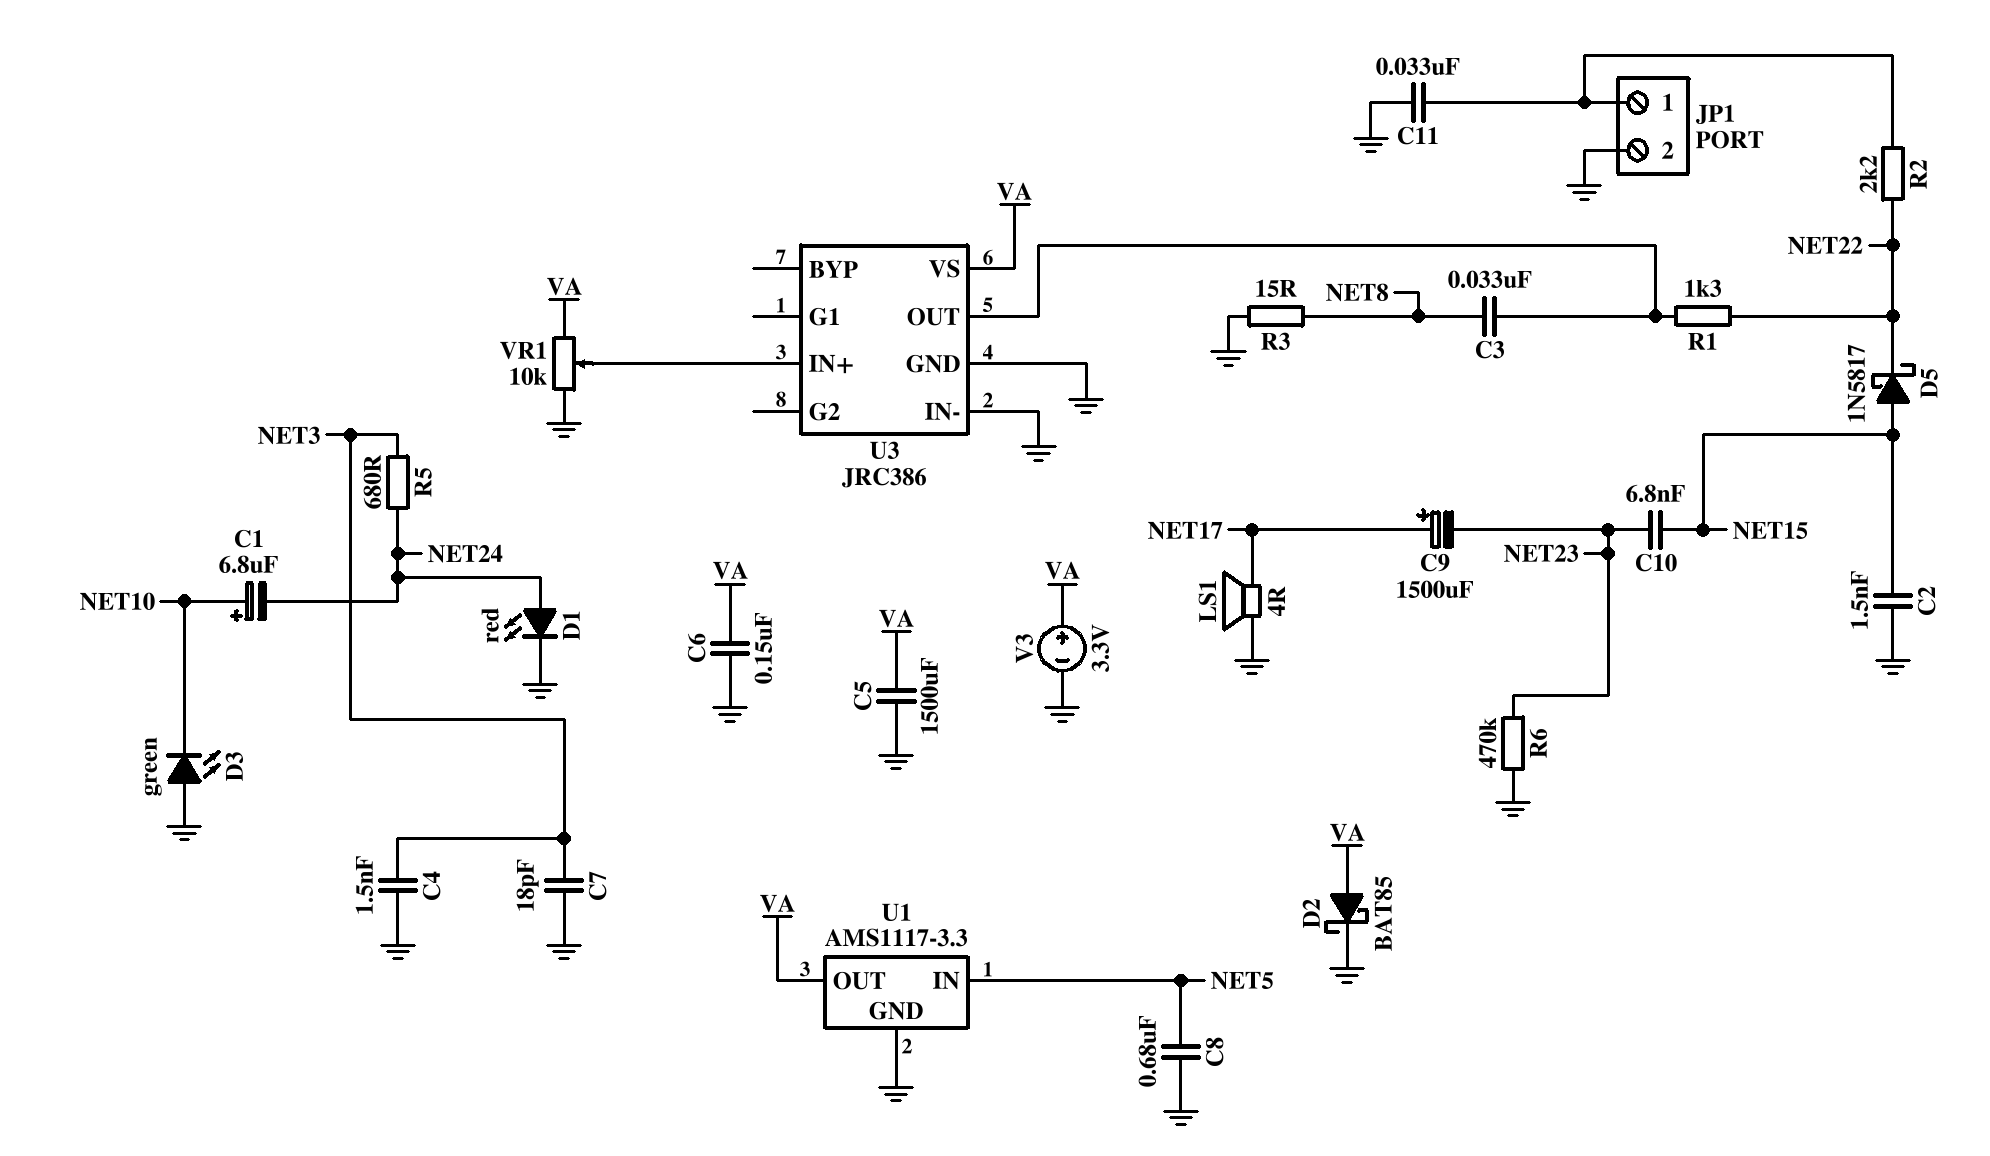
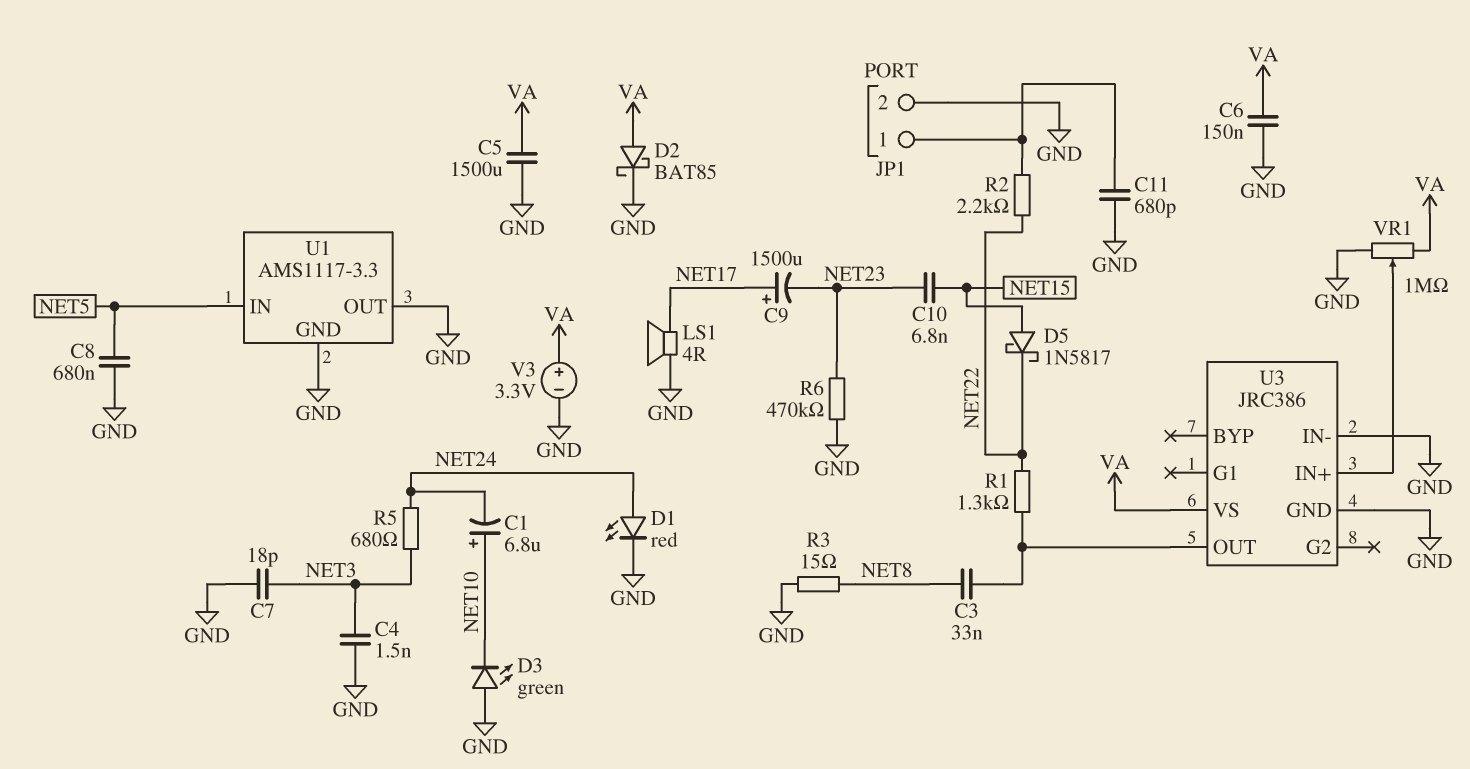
C2: 1.5nF (GND, NET15) -> none
C11: 33nF (GND, JP1/1) -> 680pF (GND, JP1/1)
U1 pin OUT: VA -> GND
VR1: 10k (GND, VA, wiper U3/IN+) -> 1M (GND, VA, wiper U3/IN+)

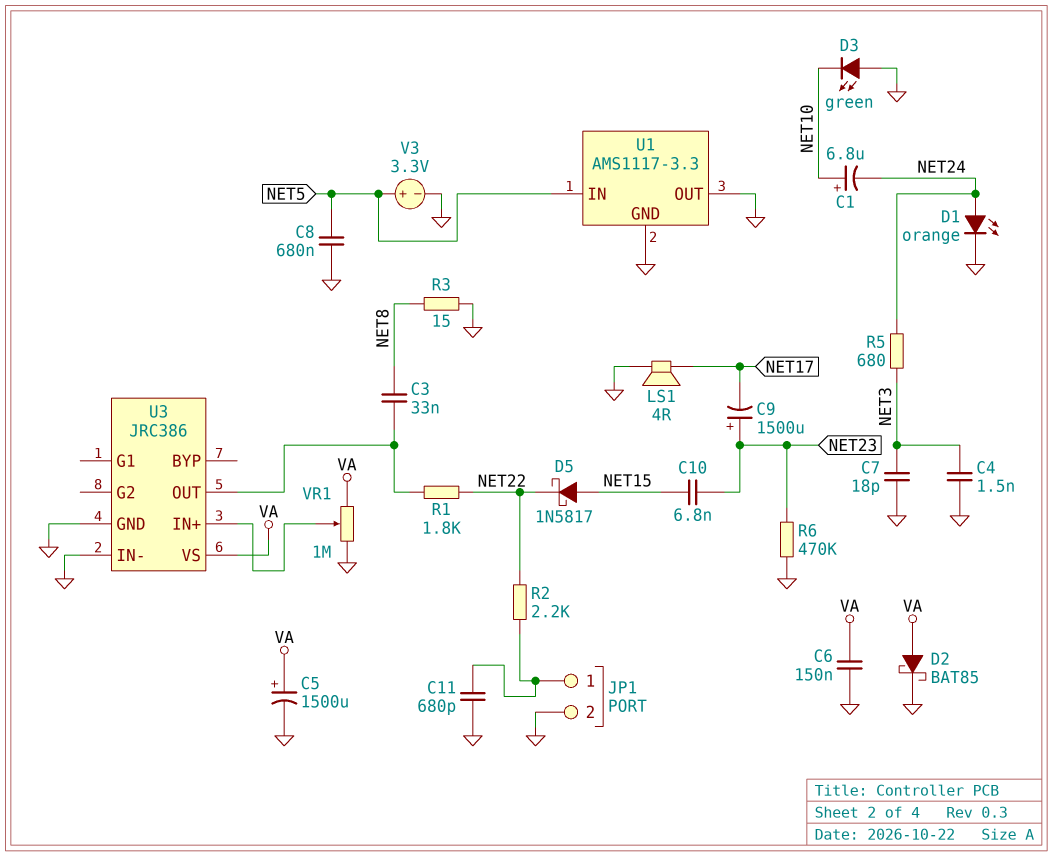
C5: 1500uF (GND, VA) -> 1500uF (plus VA, minus GND)
C9: 1500uF (plus NET17, minus NET23) -> 1500uF (plus NET23, minus NET17)
D1: LED red (A NET24, K GND) -> LED orange (A NET24, K GND)
R1: 1.3k (NET22, U3/OUT) -> 1.8k (NET22, U3/OUT)
V3: 3.3V (plus VA, minus GND) -> 3.3V (plus NET5, minus GND)

